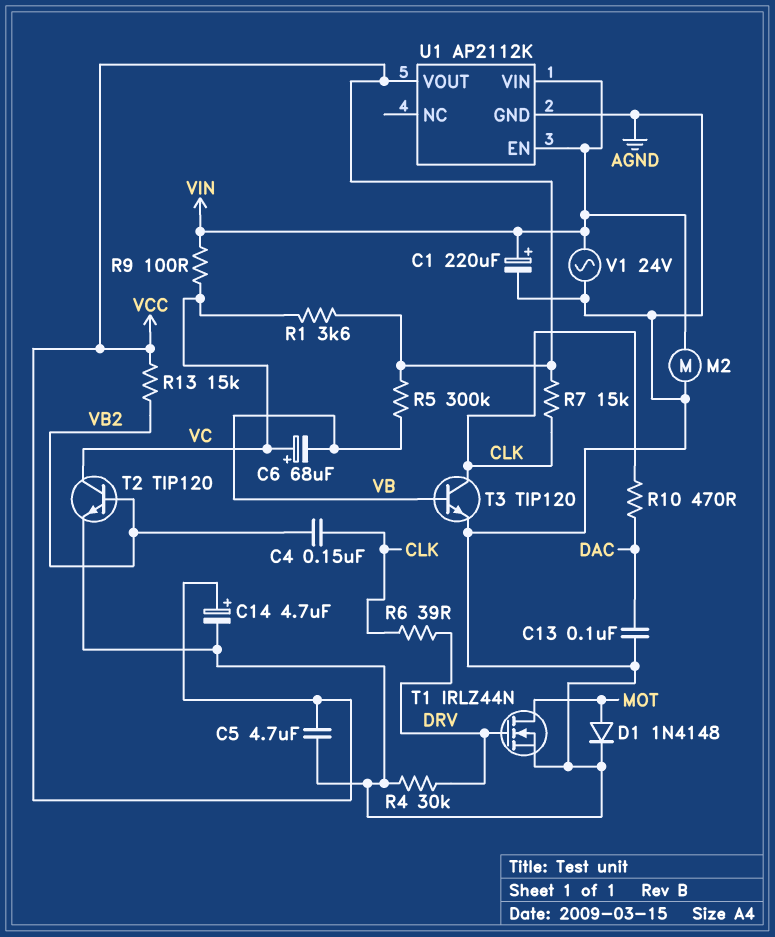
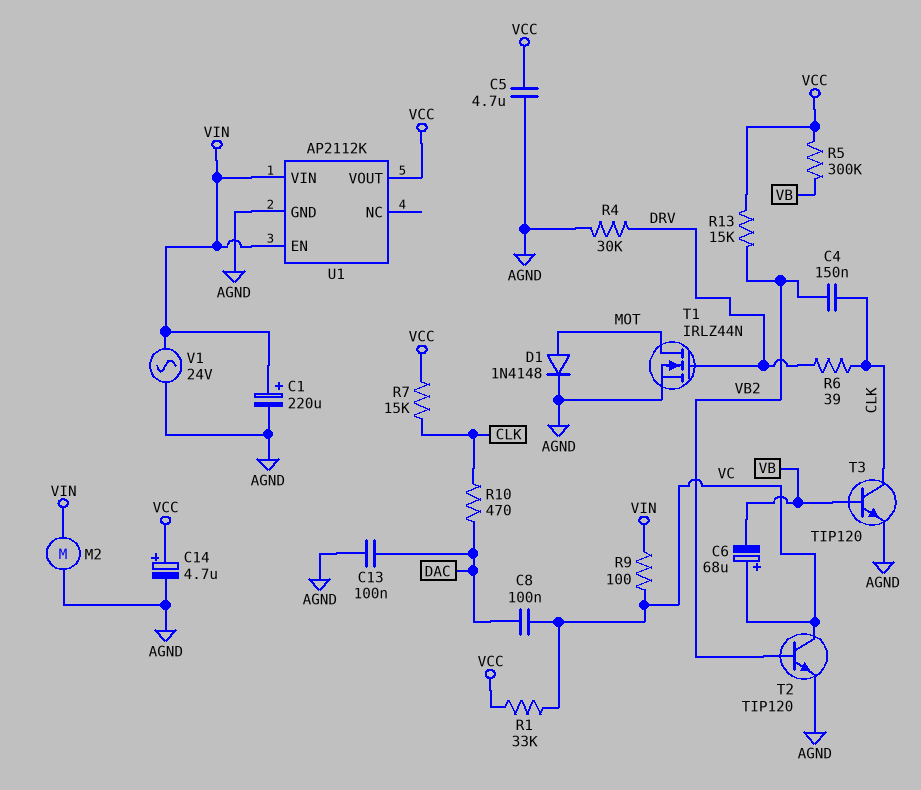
C8: none -> 100nF (DAC, VC)
R1: 3.6k (VC, VCC) -> 33k (VC, VCC)

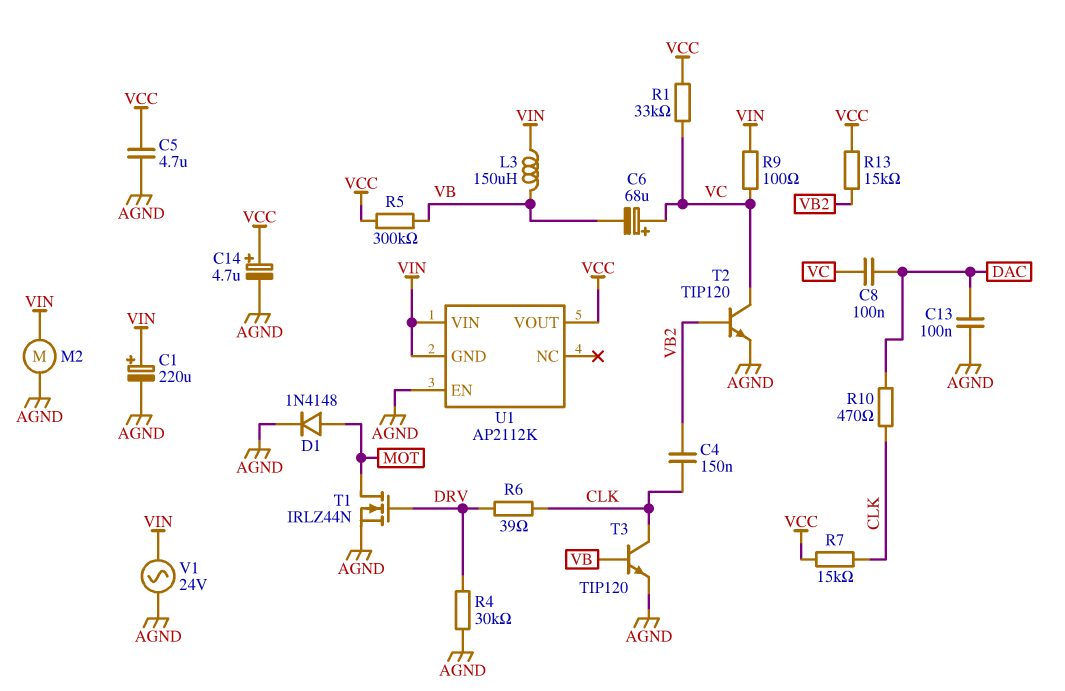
L3: none -> 150uH (VB, VIN)
U1 pin EN: VIN -> AGND
U1 pin GND: AGND -> VIN

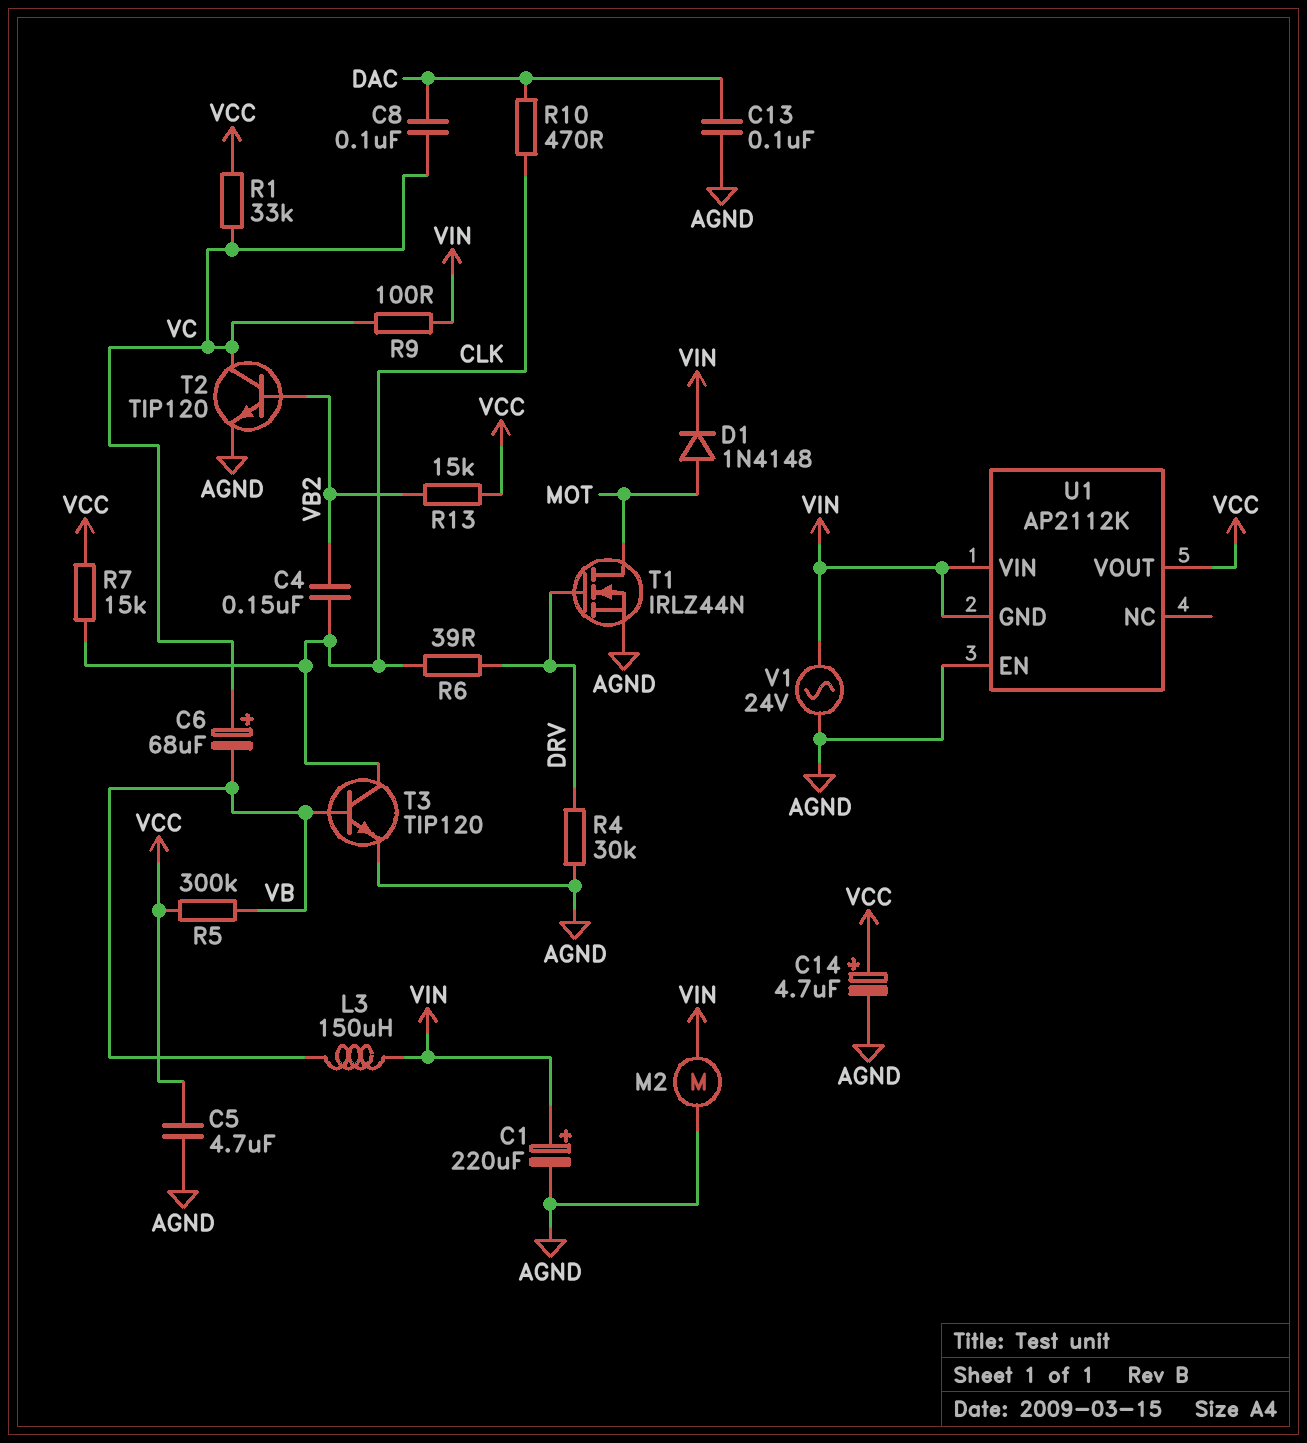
D1: diode 1N4148 (A MOT, K AGND) -> diode 1N4148 (A MOT, K VIN)

